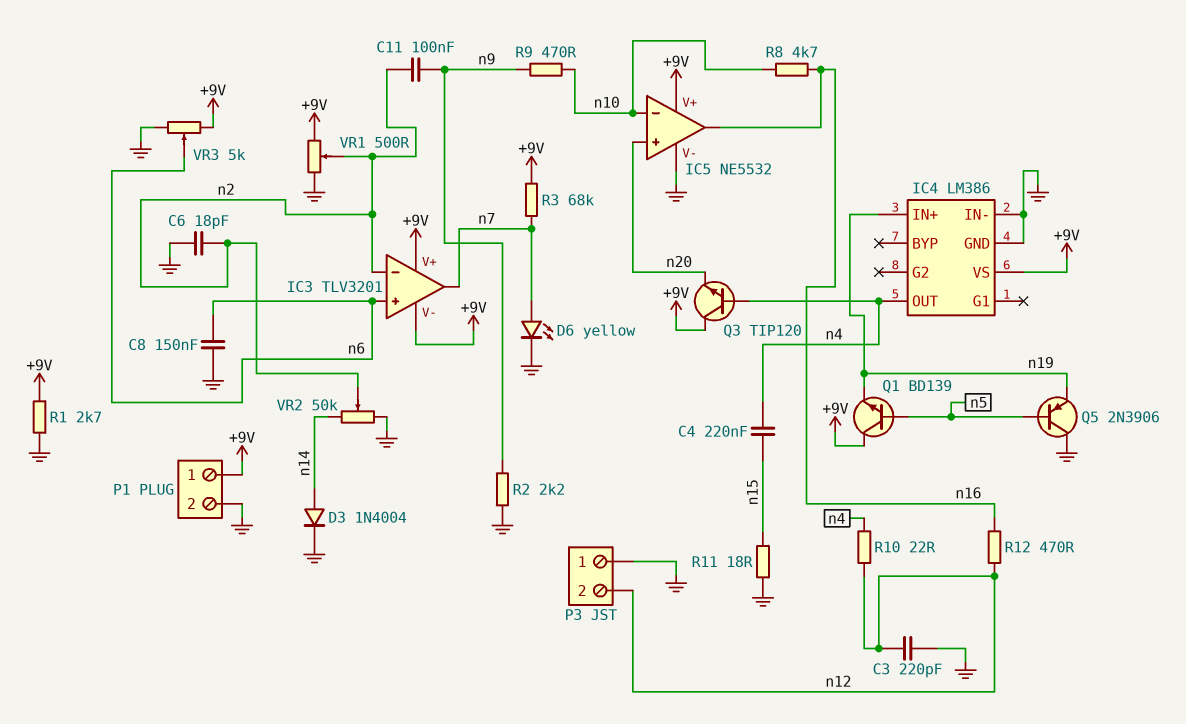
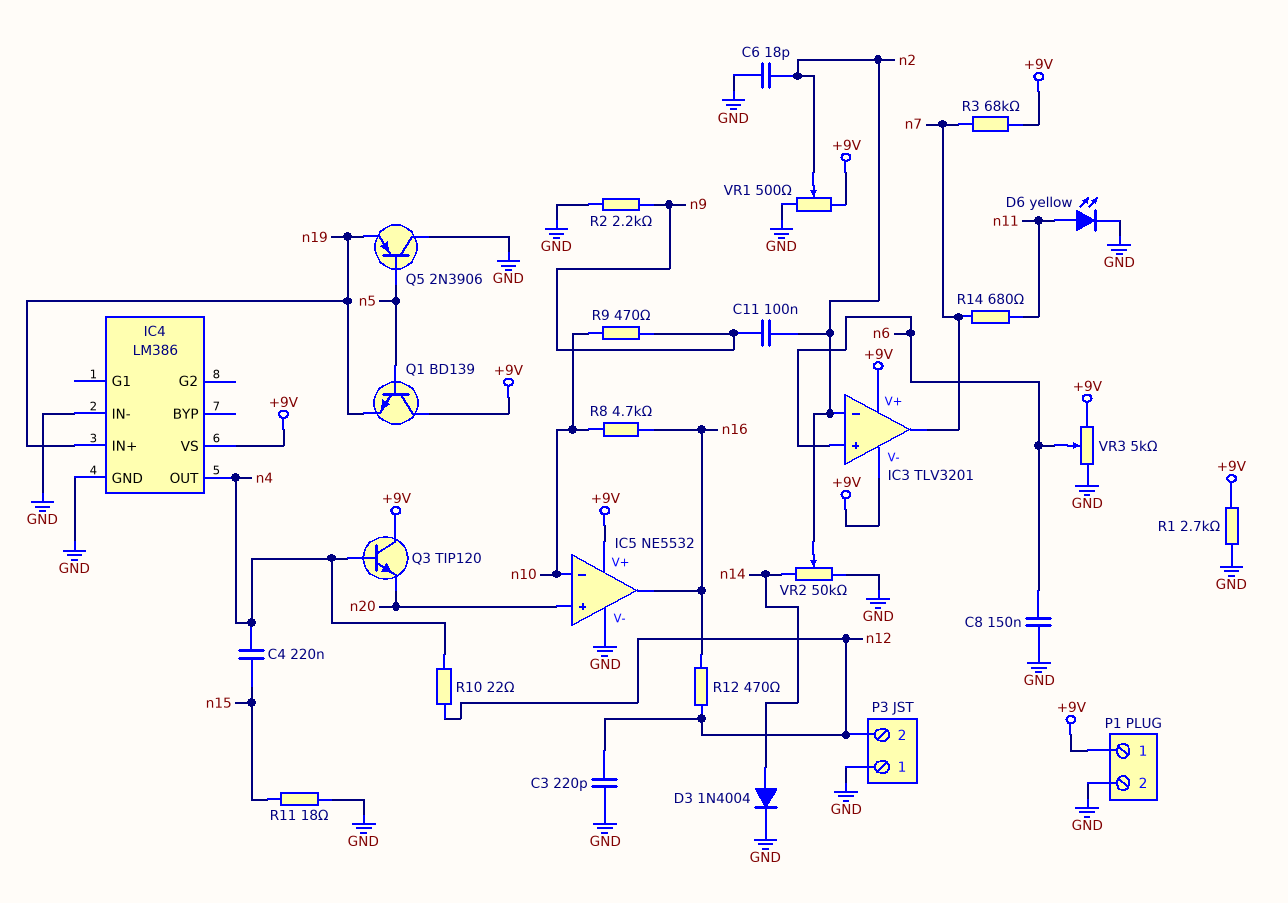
D6: LED yellow (A n7, K GND) -> LED yellow (A n11, K GND)
R14: none -> 680 (n7, n11)

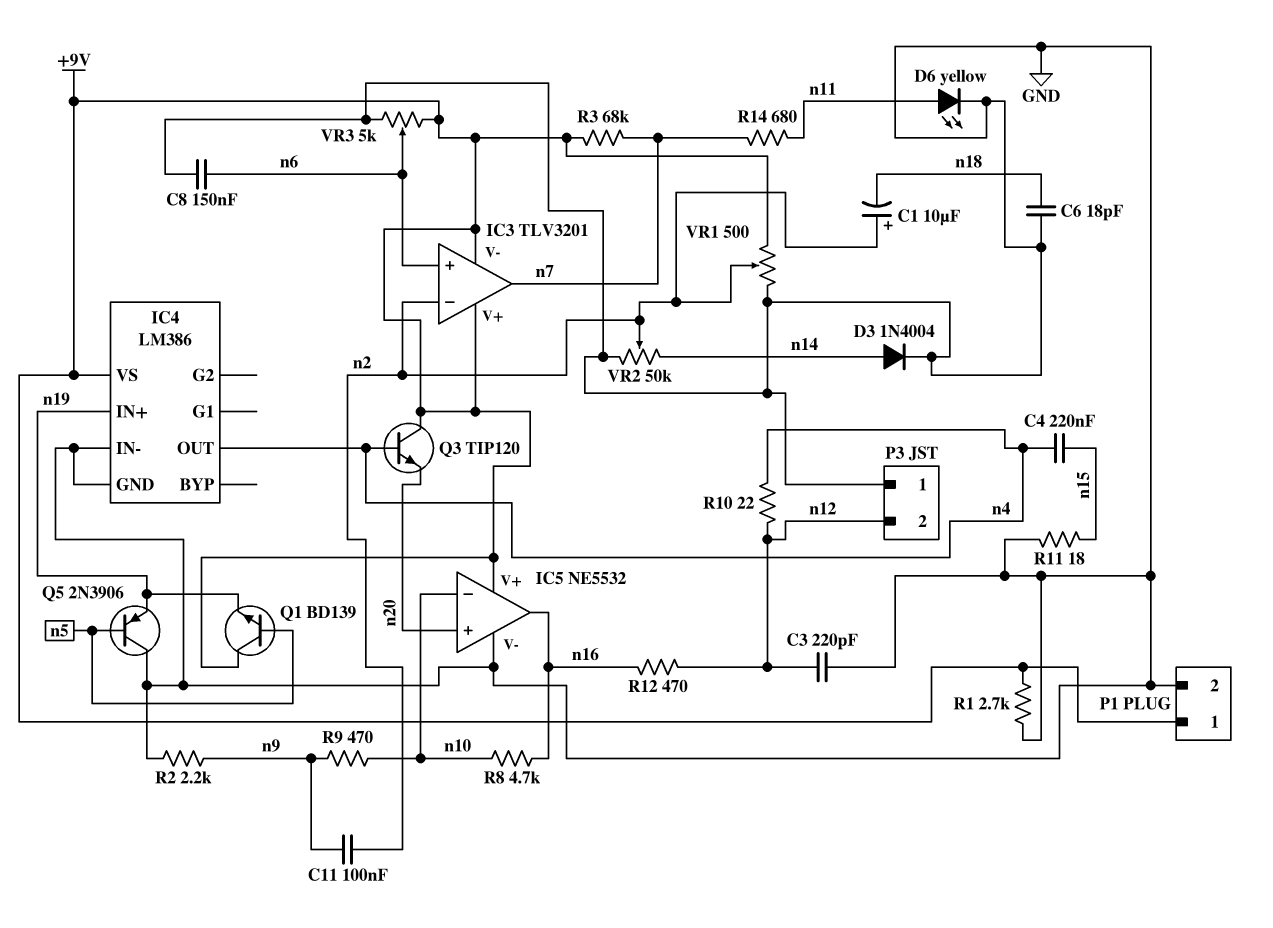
C1: none -> 10uF (plus n2, minus n18)
C6: 18pF (GND, n2) -> 18pF (GND, n18)

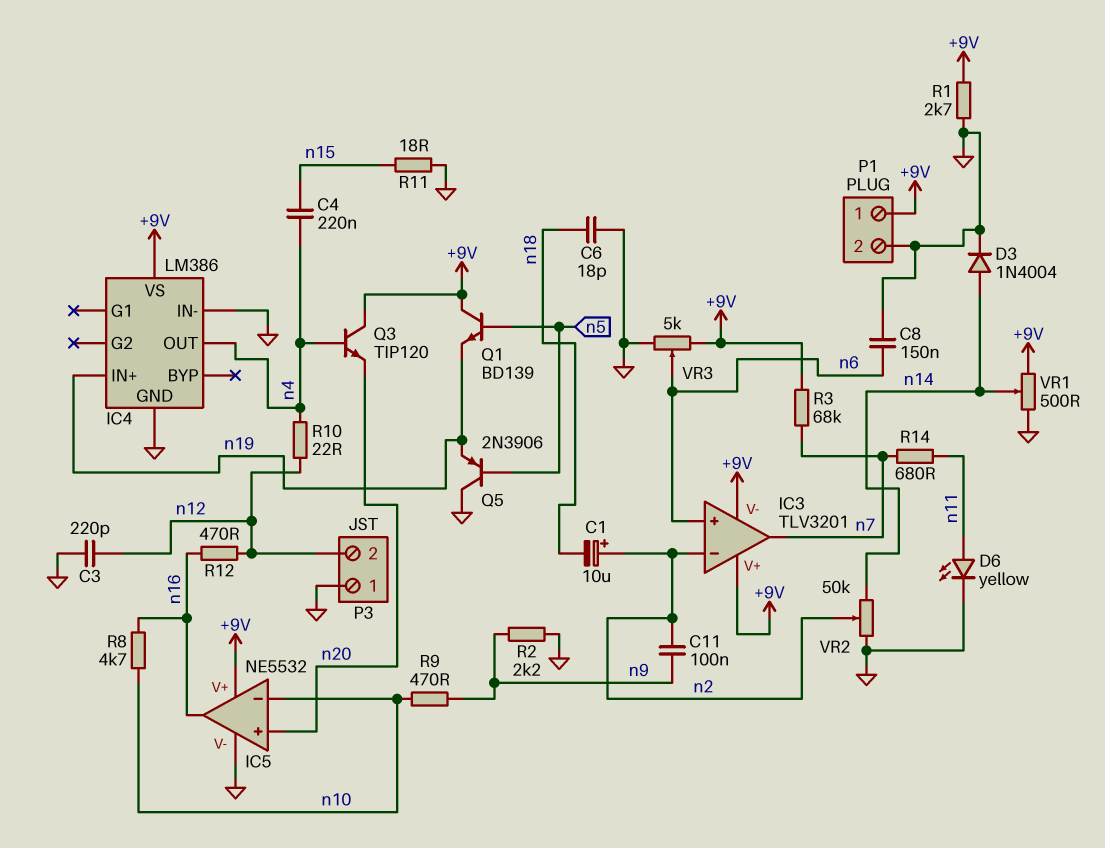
VR1: 500 (+9V, GND, wiper n2) -> 500 (+9V, GND, wiper n14)

